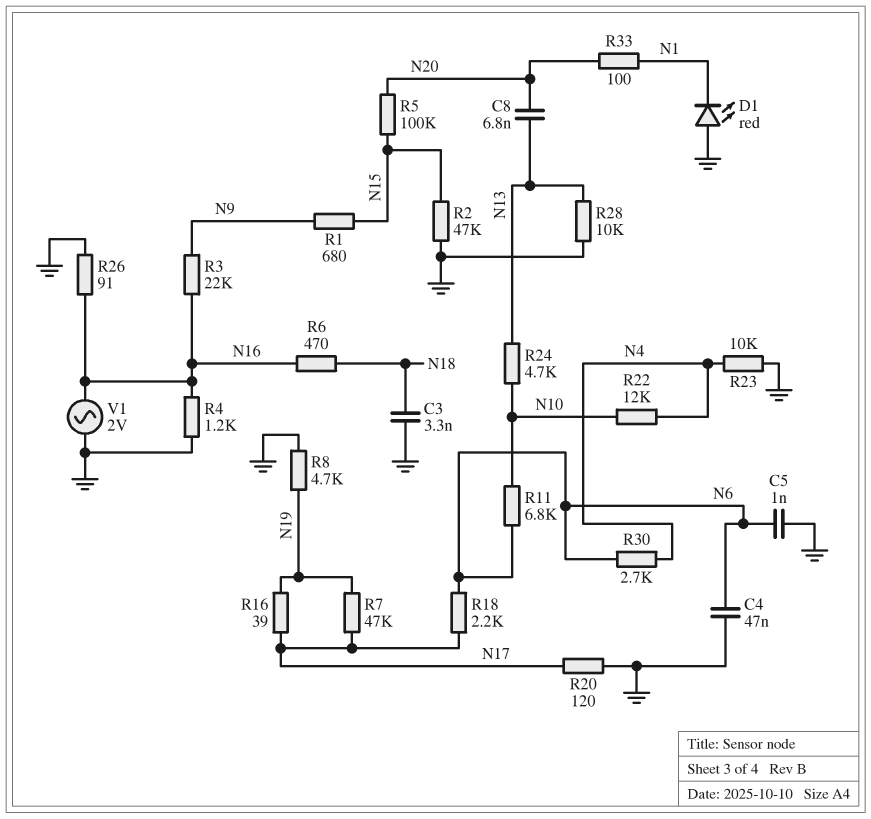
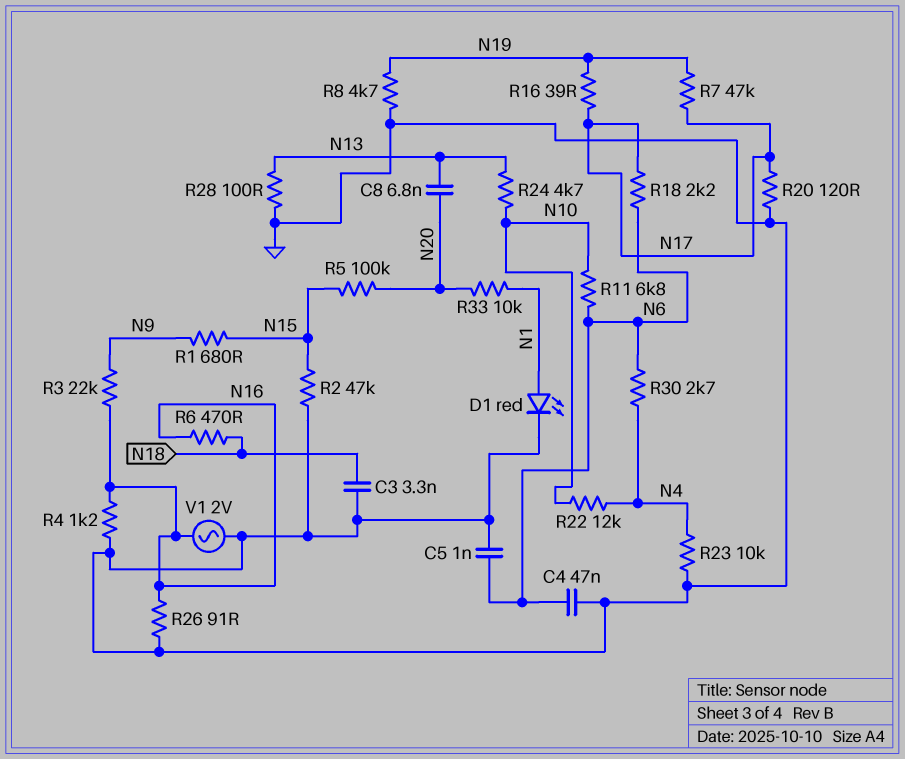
D1: LED red (A GND, K N1) -> LED red (A N1, K GND)
R28: 10k (GND, N13) -> 100 (GND, N13)
R33: 100 (N1, N20) -> 10k (N1, N20)

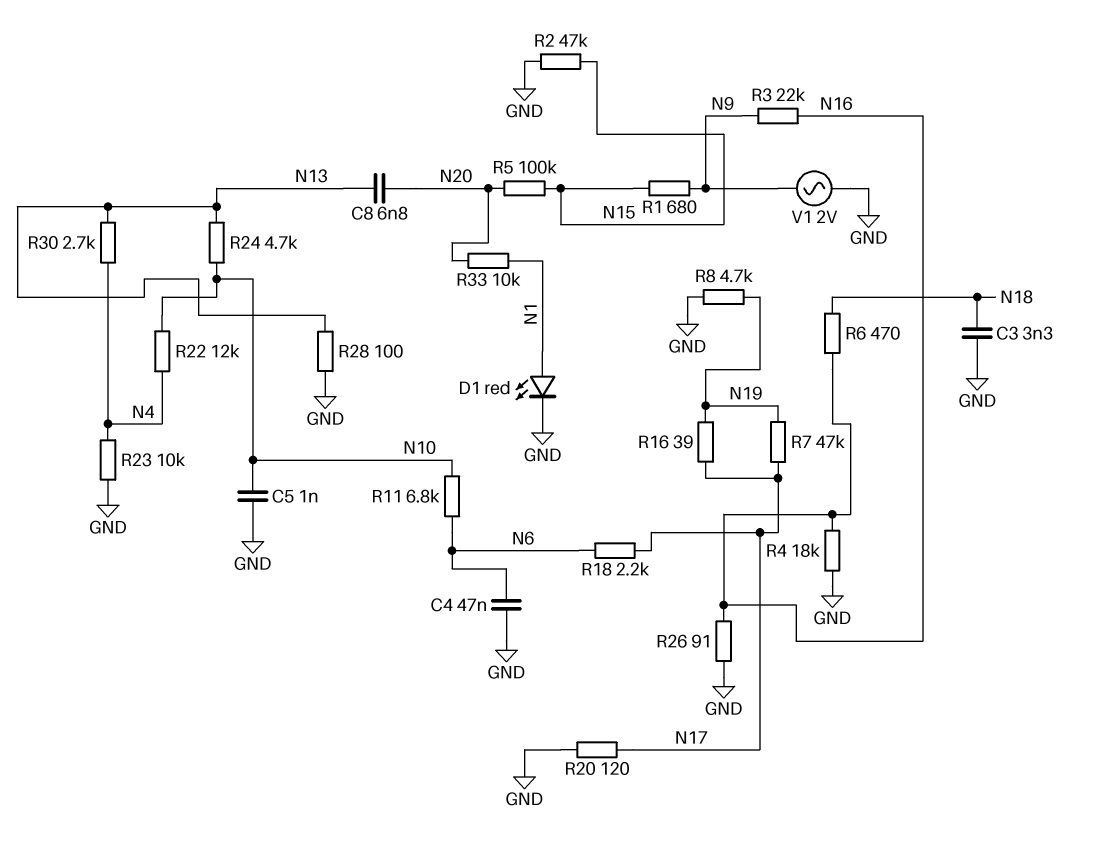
C5: 1nF (GND, N6) -> 1nF (GND, N10)
R4: 1.2k (GND, N16) -> 18k (GND, N16)
R30: 2.7k (N4, N6) -> 2.7k (N4, N13)
V1: AC 2V (GND, N16) -> AC 2V (GND, N9)

